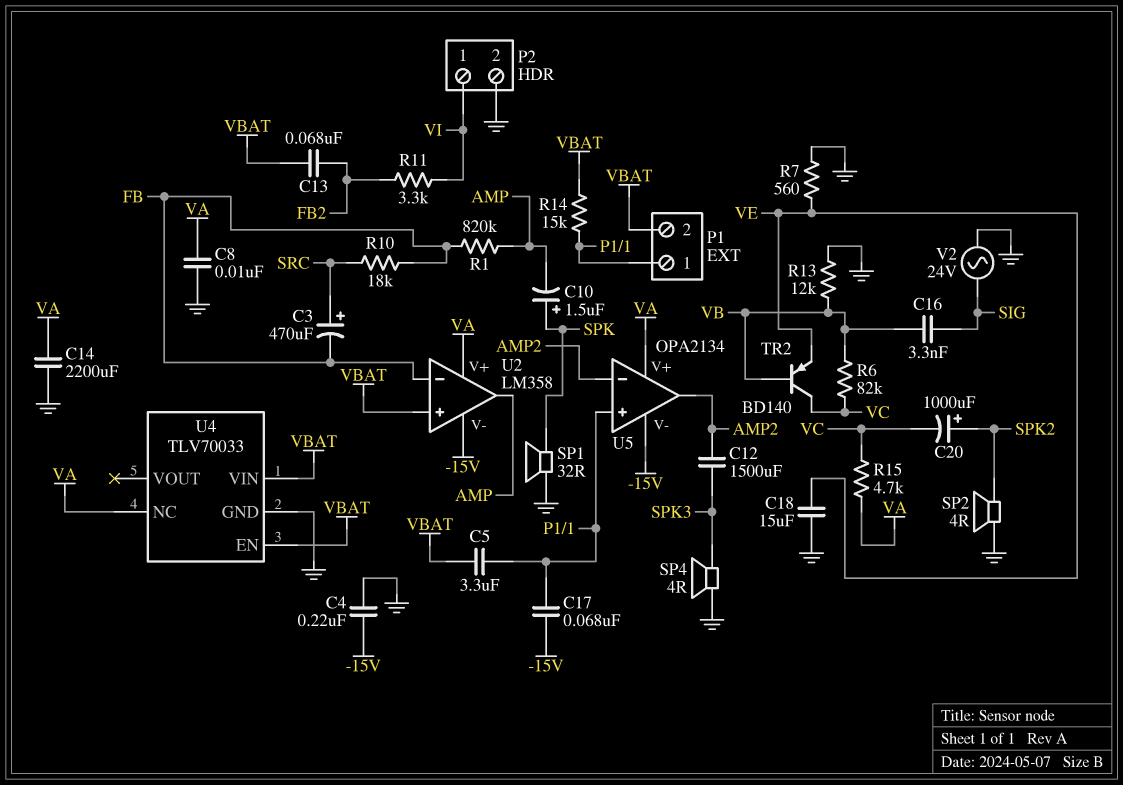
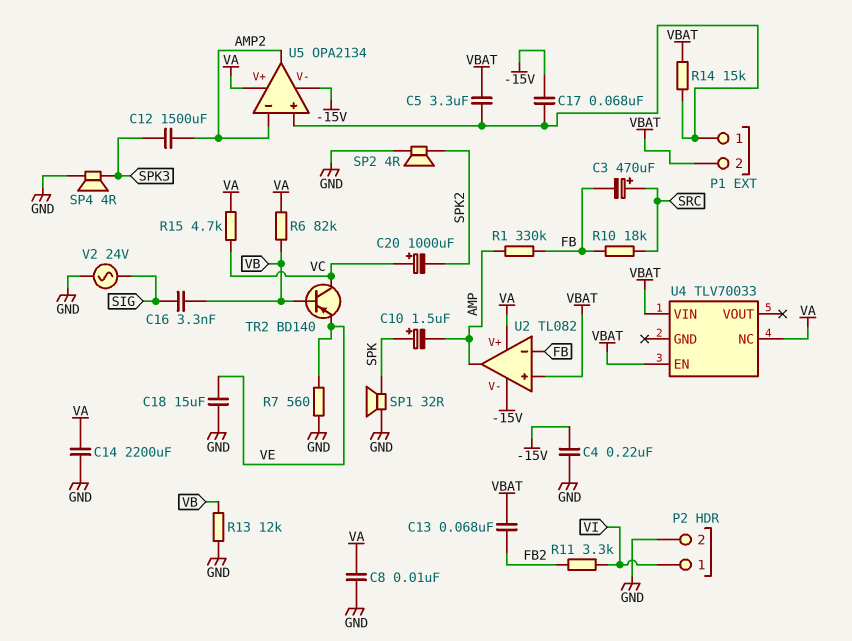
C20: 1000uF (plus SPK2, minus VC) -> 1000uF (plus VC, minus SPK2)
R1: 820k (AMP, FB) -> 330k (AMP, FB)
R6: 82k (VB, VC) -> 82k (VA, VB)
U2: LM358 -> TL082
U4 pin GND: GND -> none

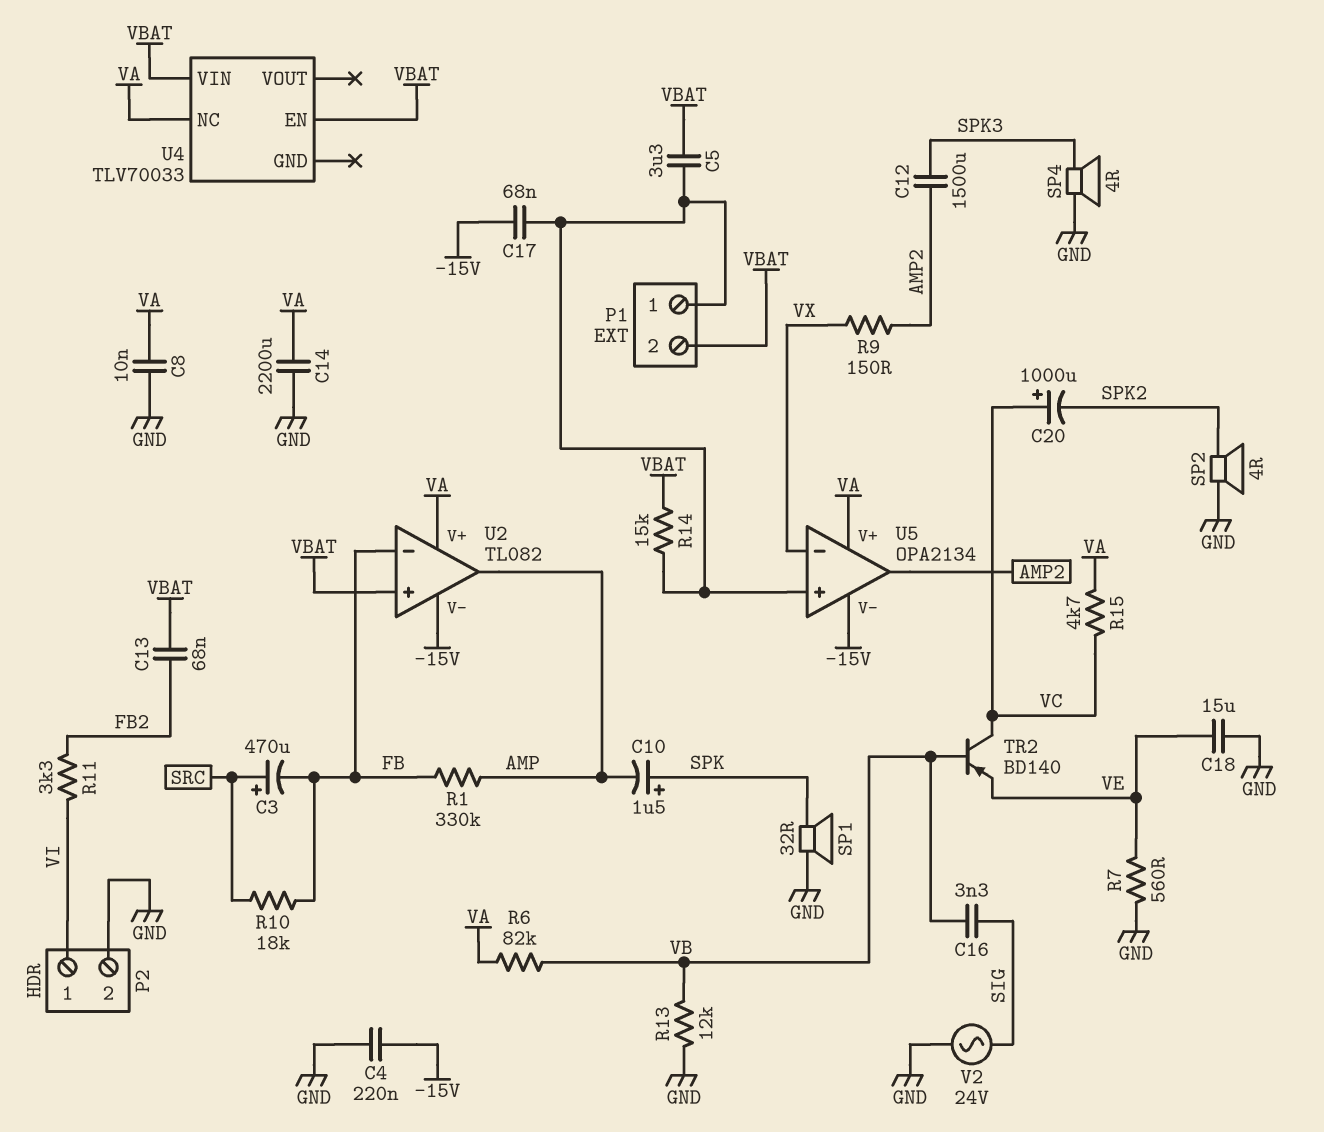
R9: none -> 150 (AMP2, VX)
U5 pin in-: AMP2 -> VX

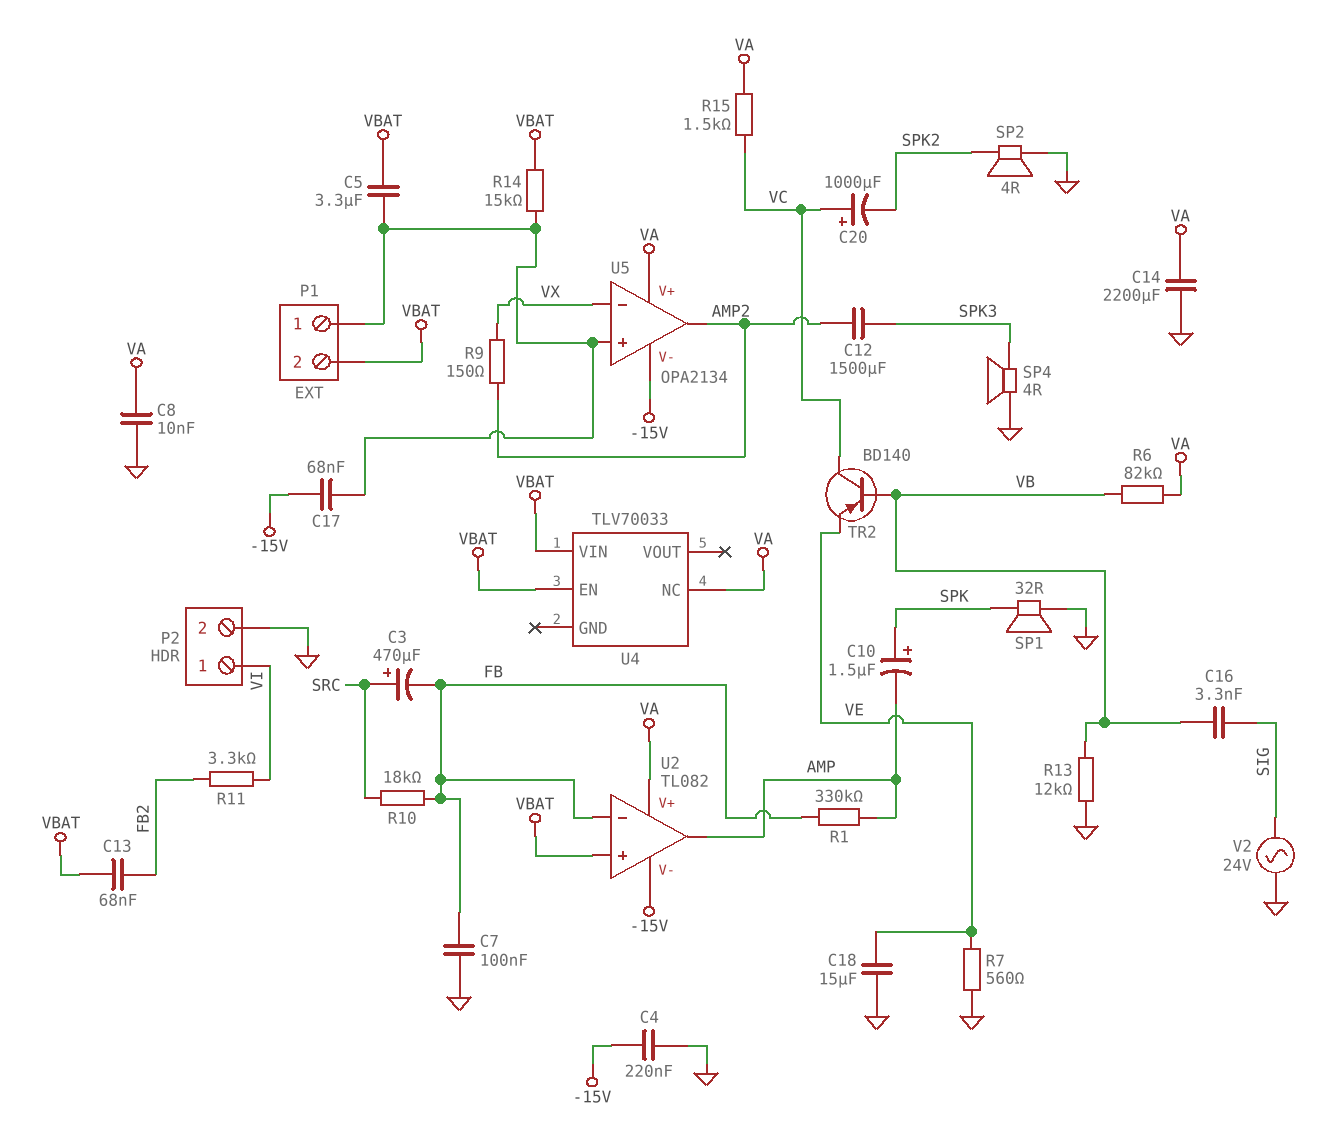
C7: none -> 100nF (FB, GND)
R15: 4.7k (VA, VC) -> 1.5k (VA, VC)

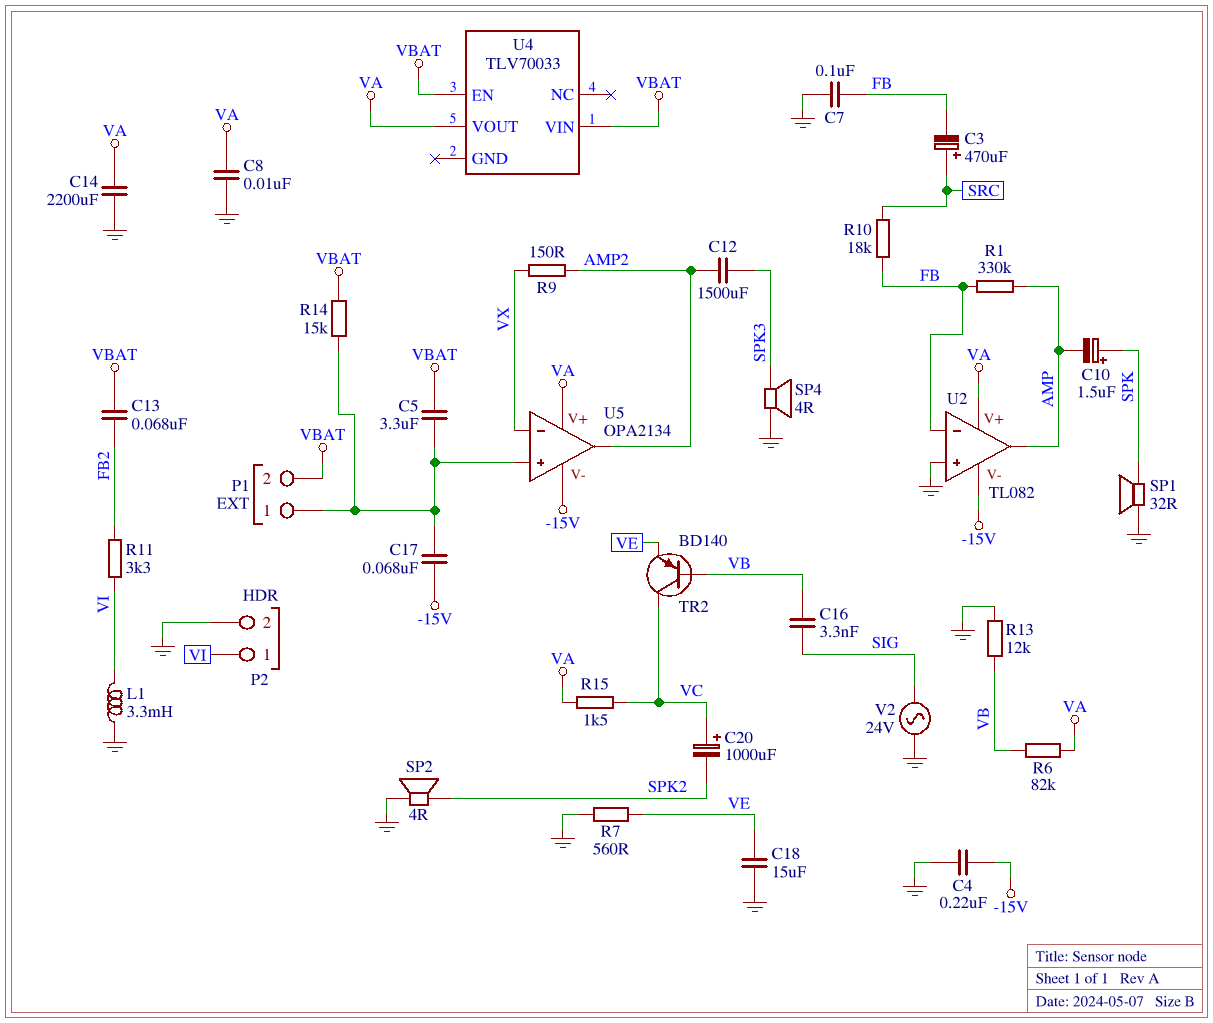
L1: none -> 3.3mH (GND, VI)
U2 pin in+: VBAT -> GND
U4 pin NC: VA -> none
U4 pin VOUT: none -> VA

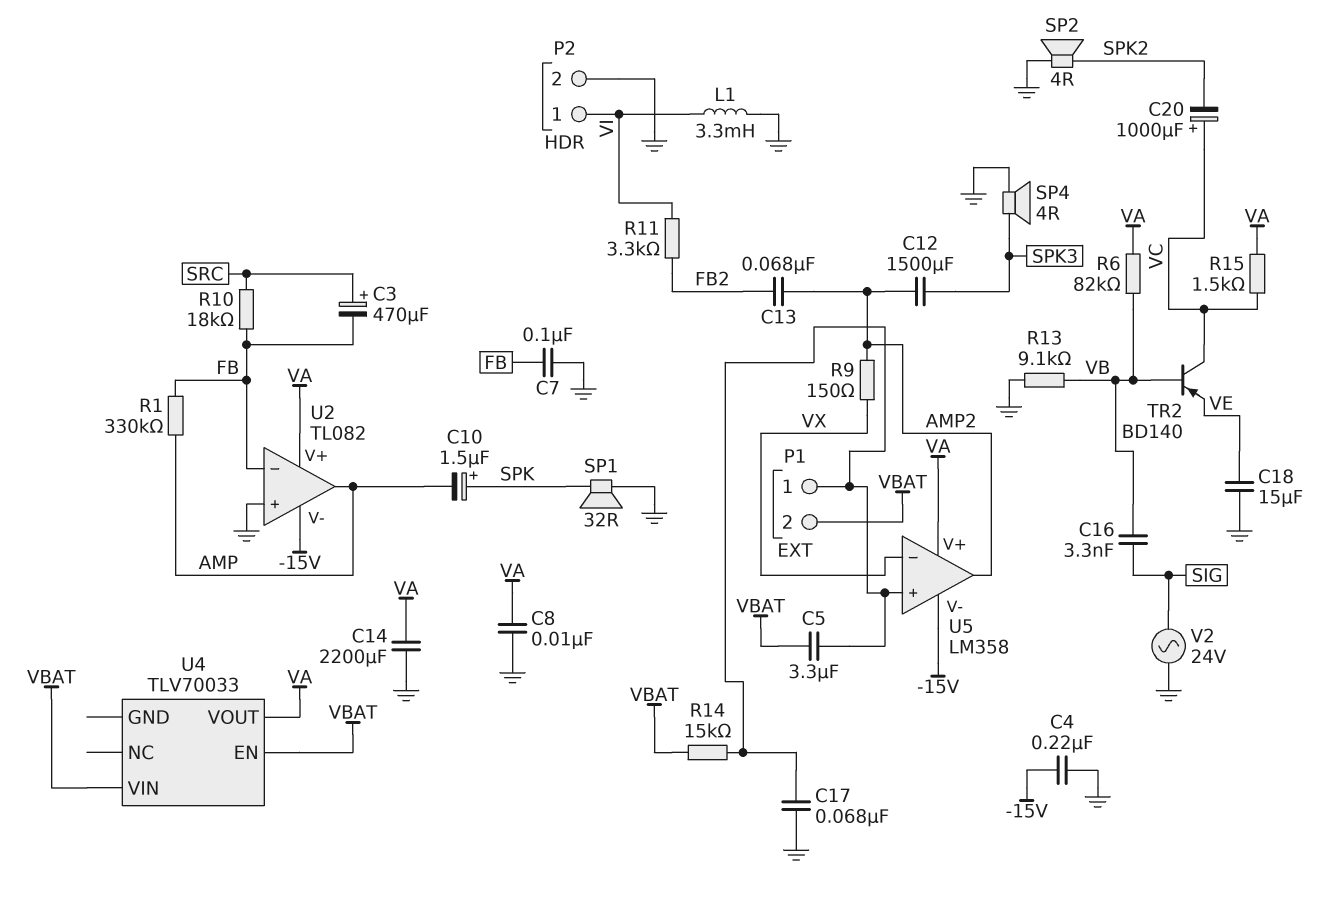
C13: 68nF (FB2, VBAT) -> 68nF (AMP2, FB2)
C17: 68nF (-15V, P1/1) -> 68nF (GND, P1/1)
R7: 560 (GND, VE) -> none
R13: 12k (GND, VB) -> 9.1k (GND, VB)
U5: OPA2134 -> LM358

